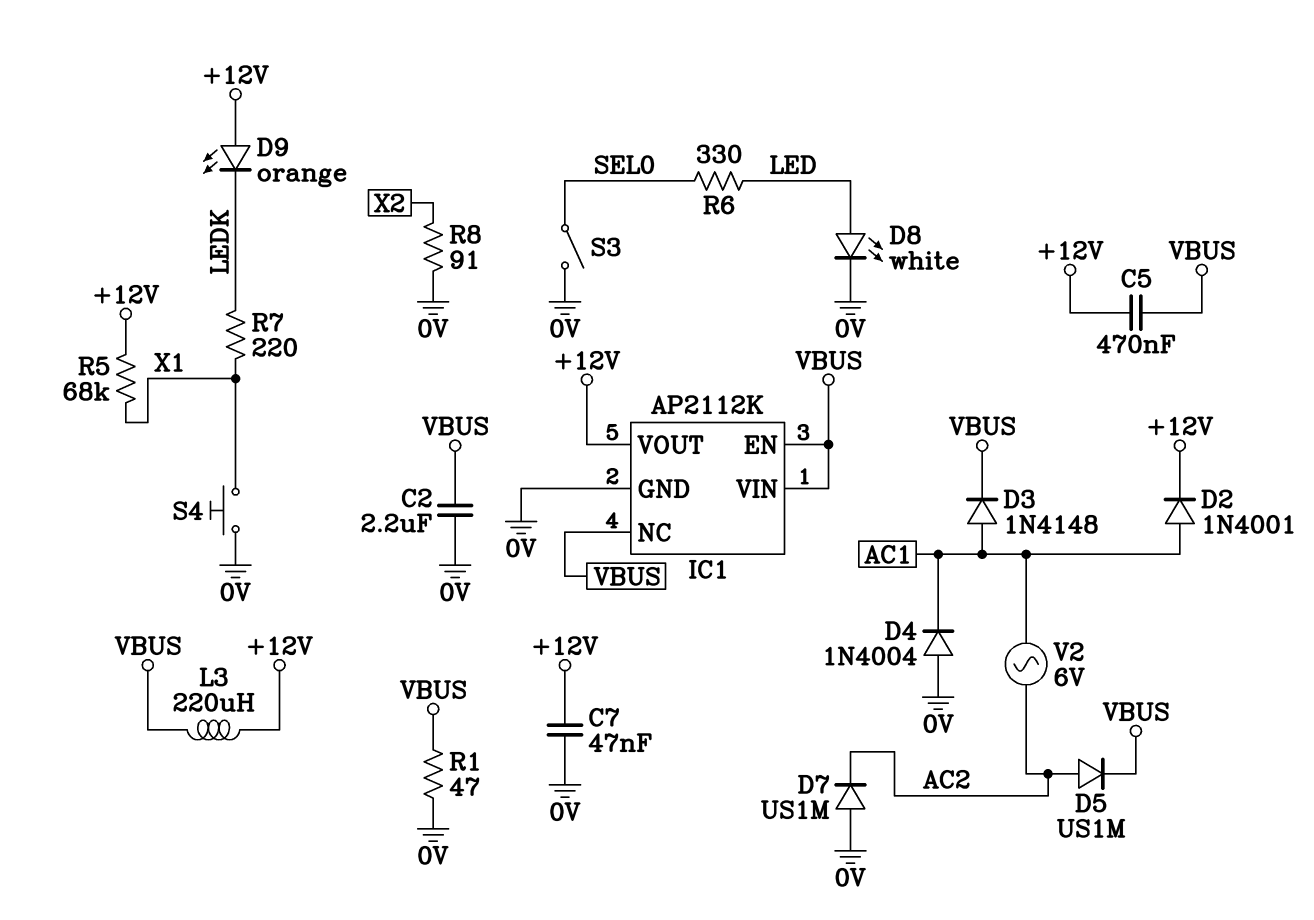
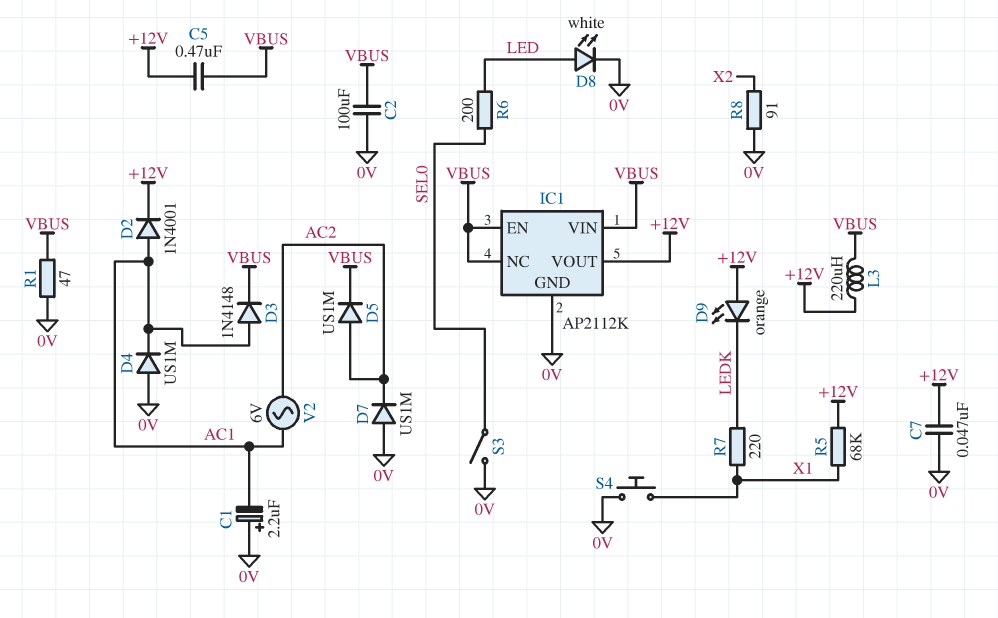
C1: none -> 2.2uF (plus 0V, minus AC1)
C2: 2.2uF (0V, VBUS) -> 100uF (0V, VBUS)
D4: diode 1N4004 (A 0V, K AC1) -> diode US1M (A 0V, K AC1)
R6: 330 (LED, SEL0) -> 200 (LED, SEL0)

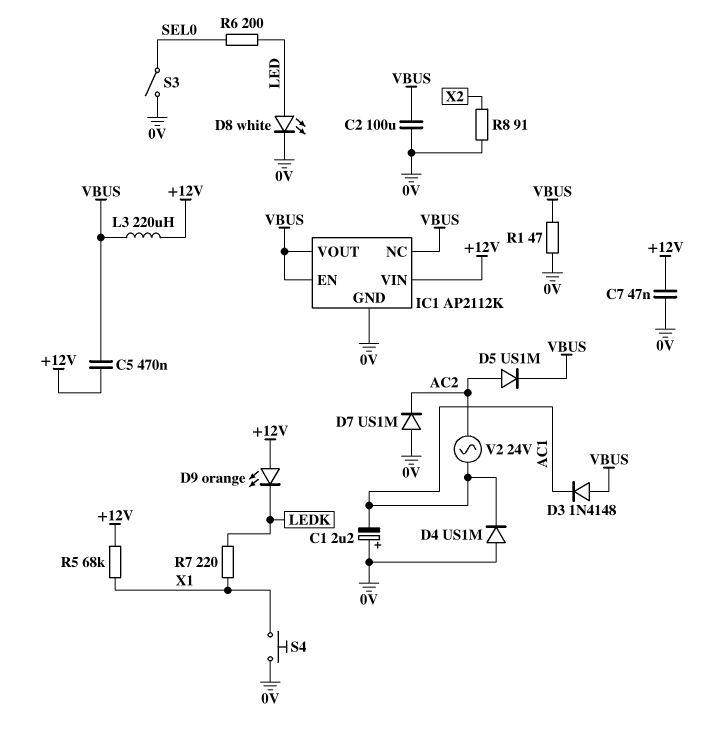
D2: diode 1N4001 (A AC1, K +12V) -> none
D3: diode 1N4148 (A AC1, K VBUS) -> diode 1N4148 (A VBUS, K AC1)
IC1 pin VIN: VBUS -> +12V
IC1 pin VOUT: +12V -> VBUS
V2: AC 6V (AC1, AC2) -> AC 24V (AC1, AC2)

